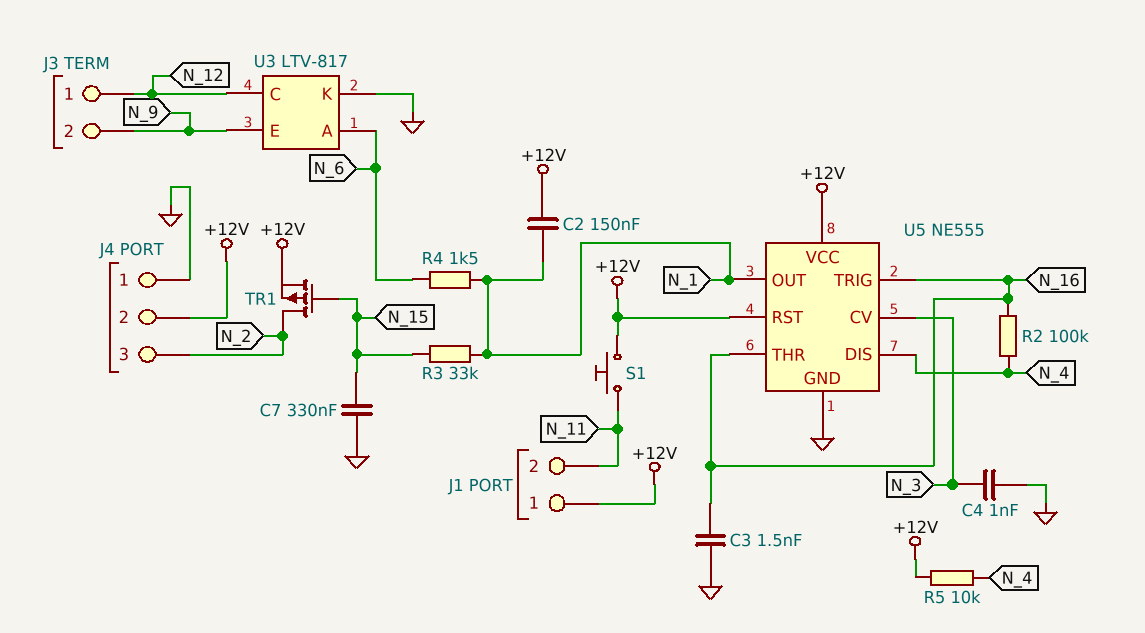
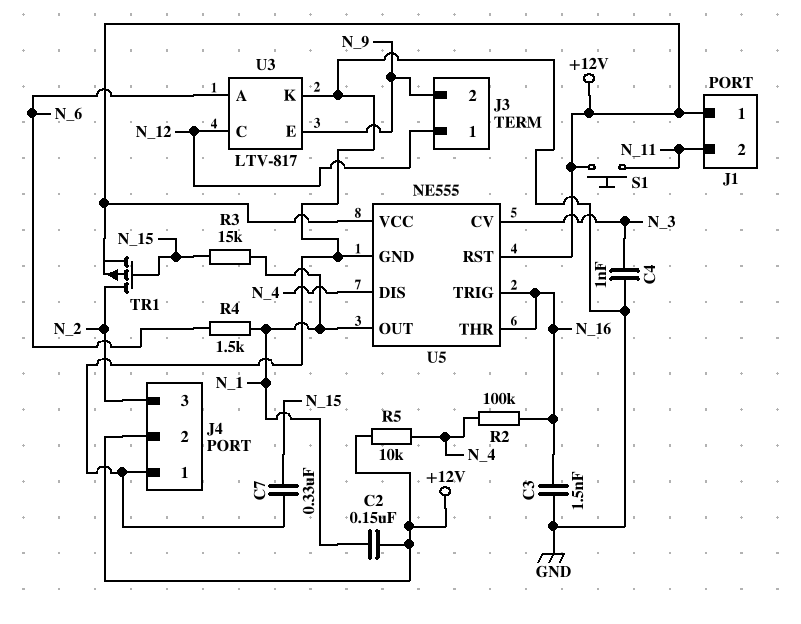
R3: 33k (N_1, N_15) -> 15k (N_1, N_15)

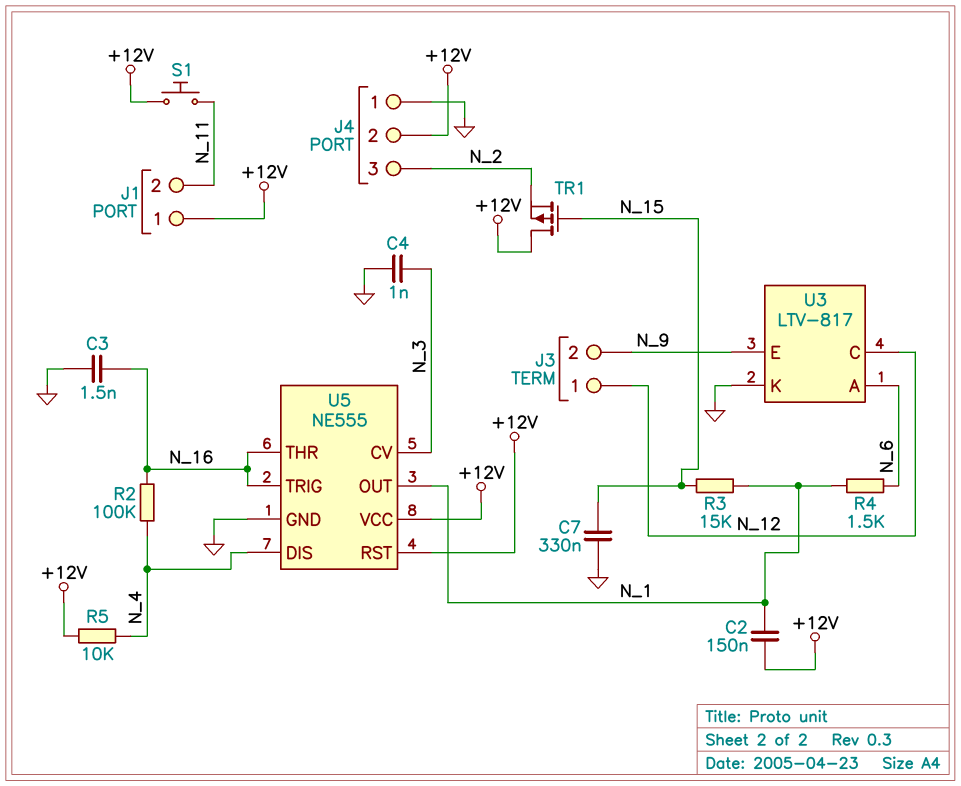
TR1: PMOS (G N_15, D N_2, S +12V) -> PMOS (G N_15, D +12V, S N_2)

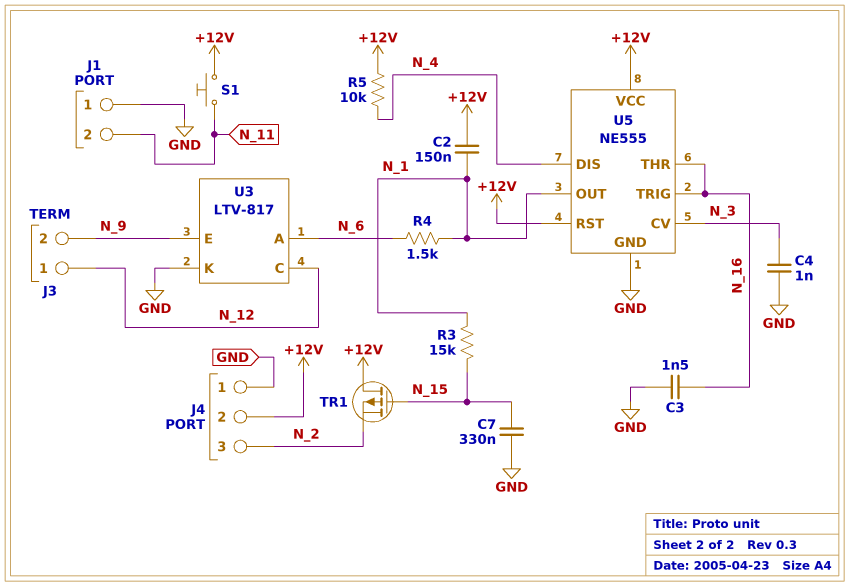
J1 pin 1: +12V -> GND
R2: 100k (N_4, N_16) -> none

